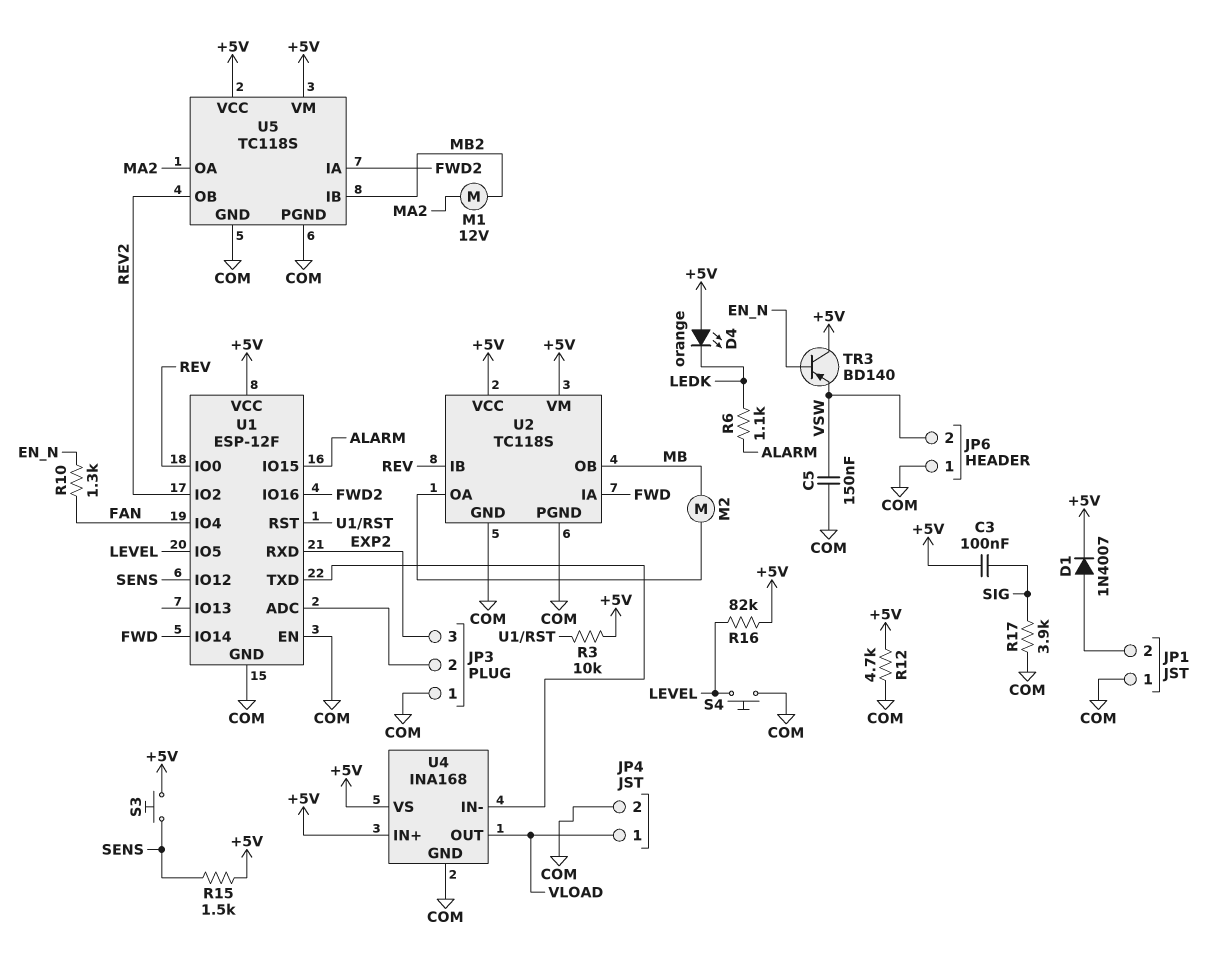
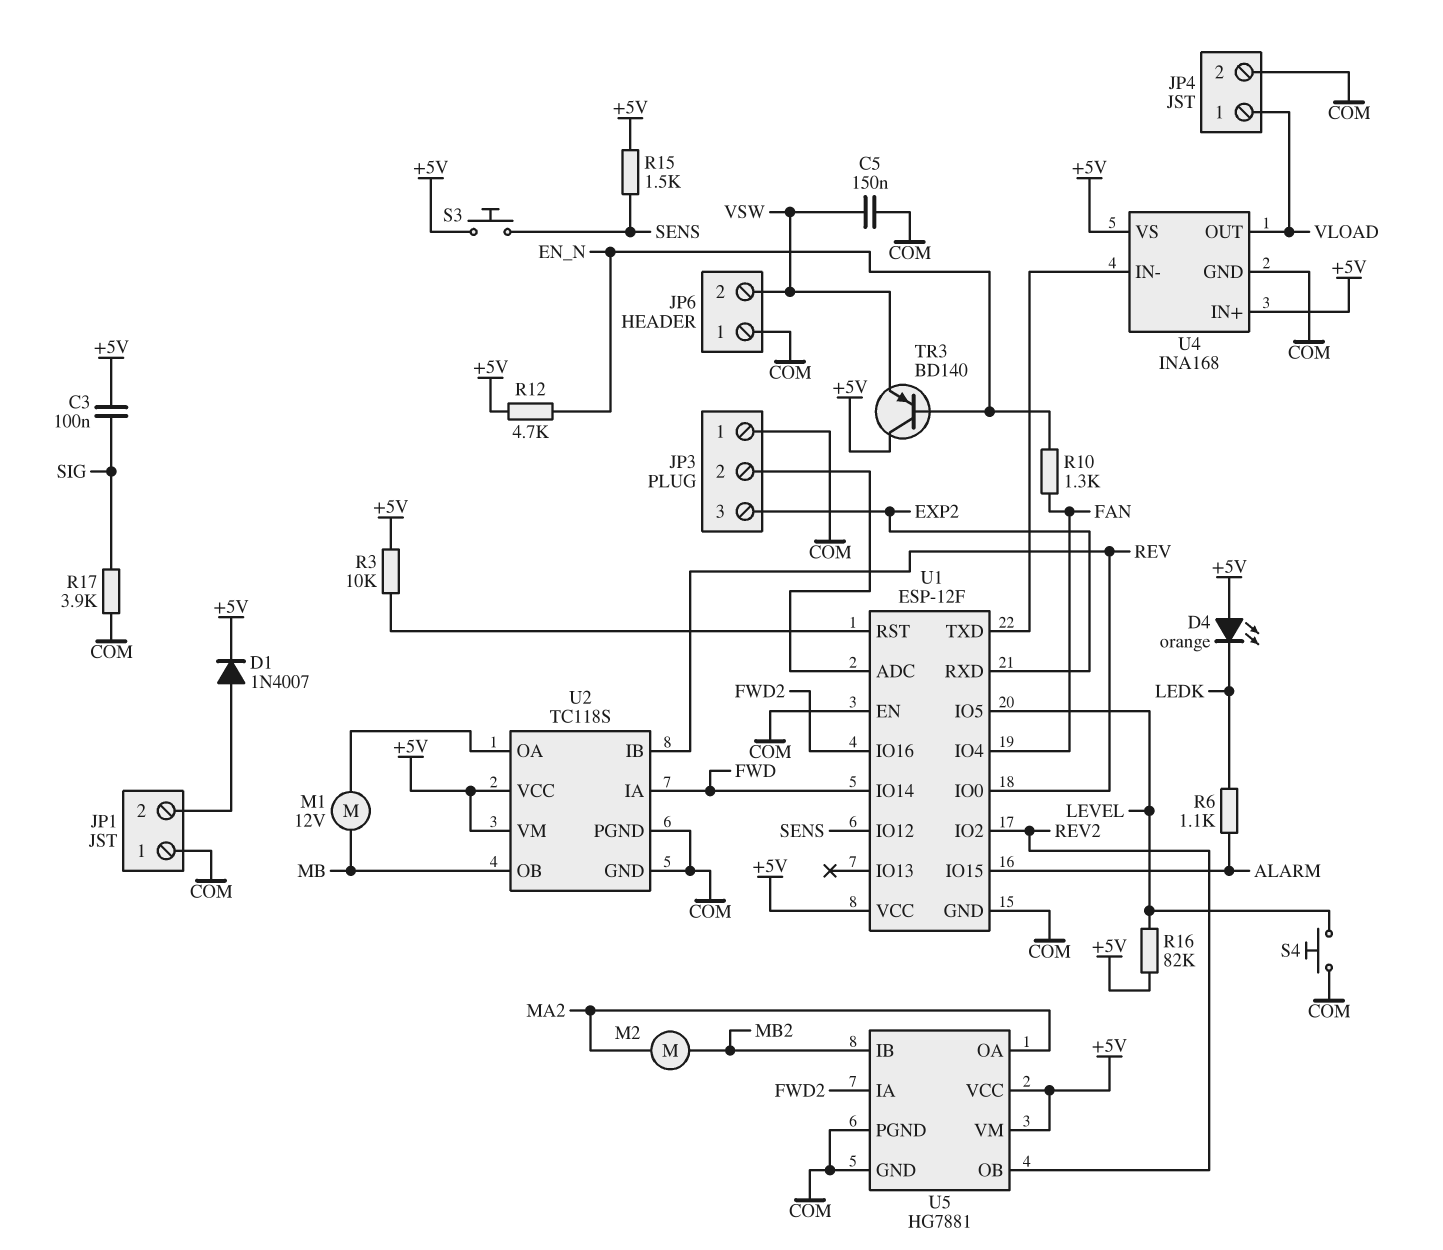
M1: motor 12V (MA2, MB2) -> motor 12V (MB, U2/OA)
M2: motor (MB, U2/OA) -> motor (MA2, MB2)
R12: 4.7k (+5V, COM) -> 4.7k (+5V, EN_N)
U5: TC118S -> HG7881

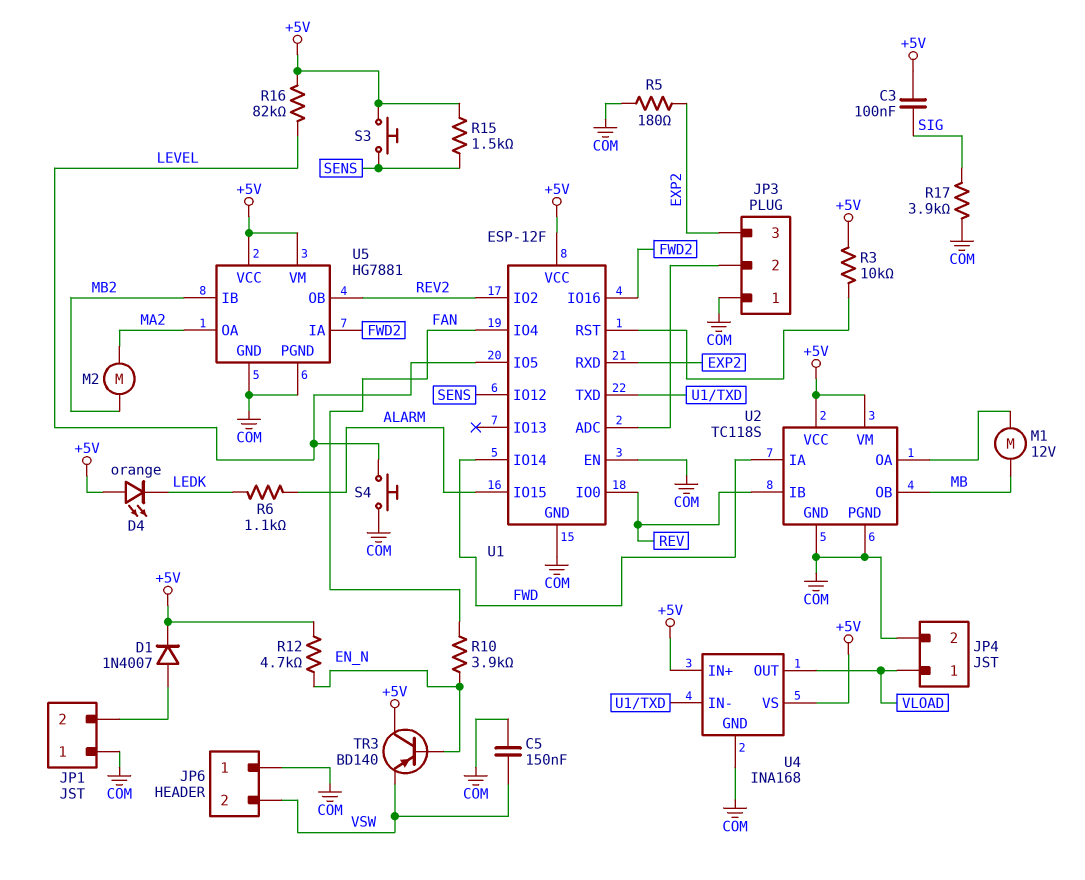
R5: none -> 180 (COM, EXP2)
R10: 1.3k (EN_N, FAN) -> 3.9k (EN_N, FAN)

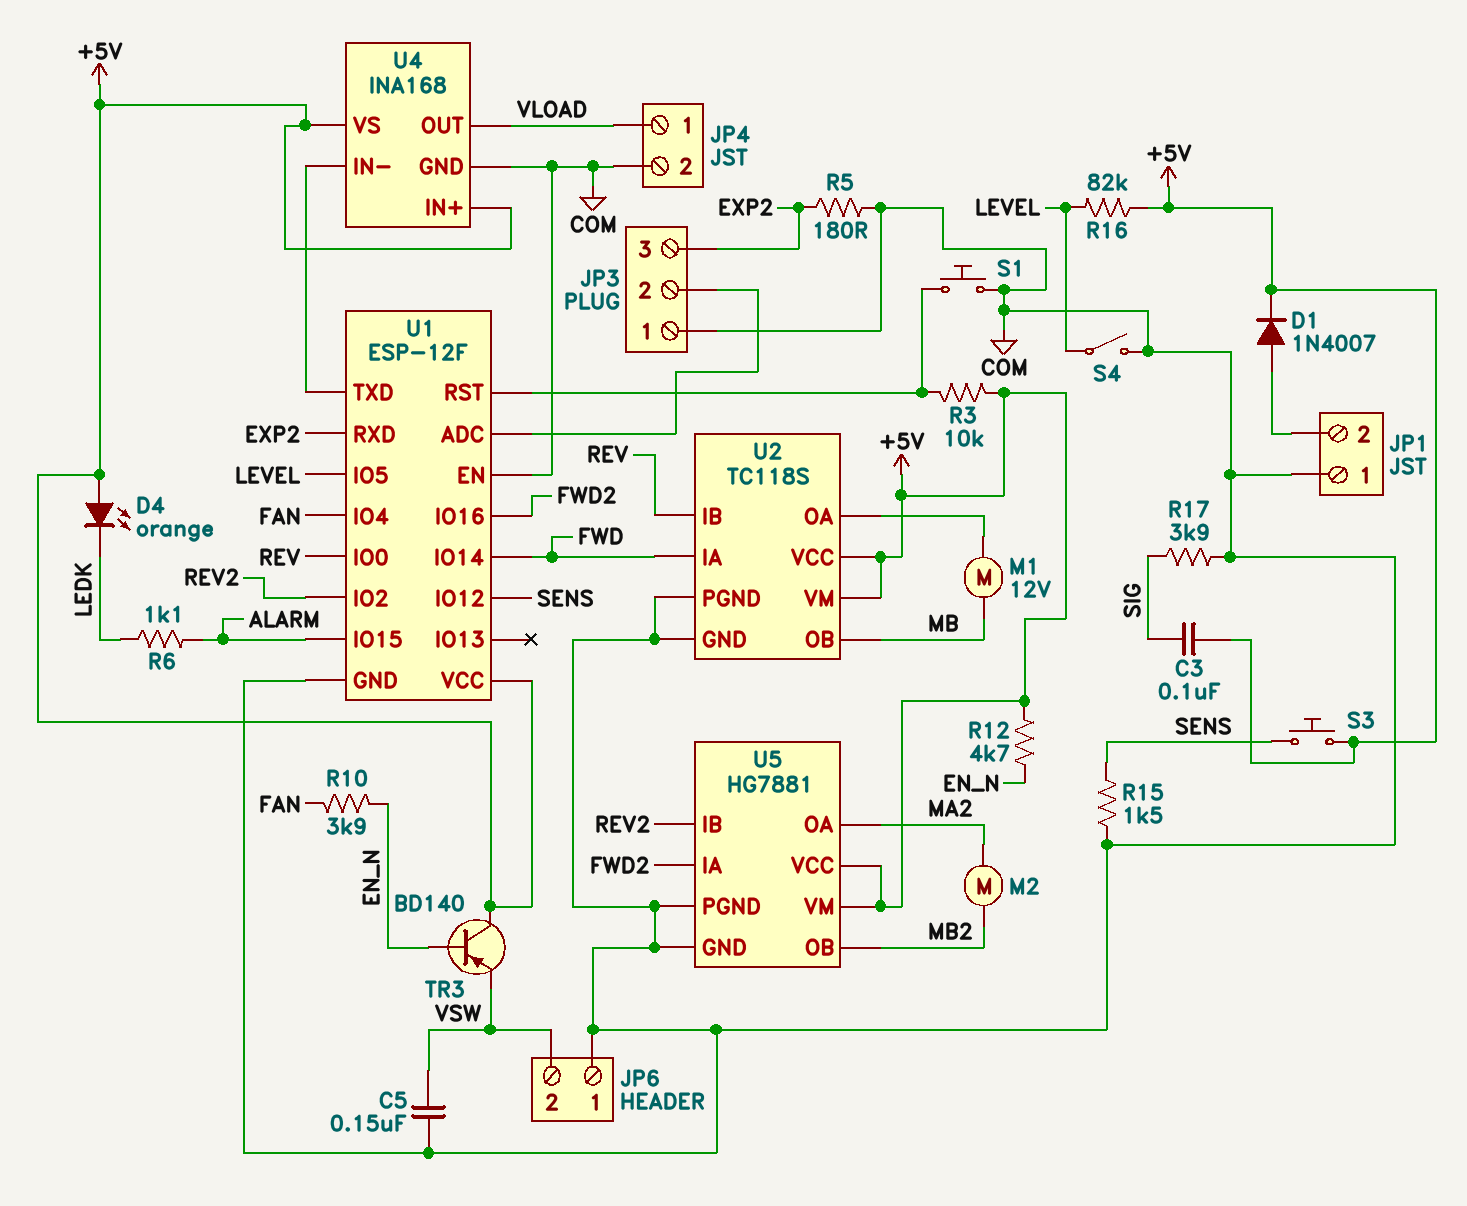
R15: 1.5k (+5V, SENS) -> 1.5k (COM, SENS)
S1: none -> button (COM, U1/RST)
S4: button (COM, LEVEL) -> switch (COM, LEVEL)
U5 pin IB: MB2 -> REV2
U5 pin OB: REV2 -> MB2

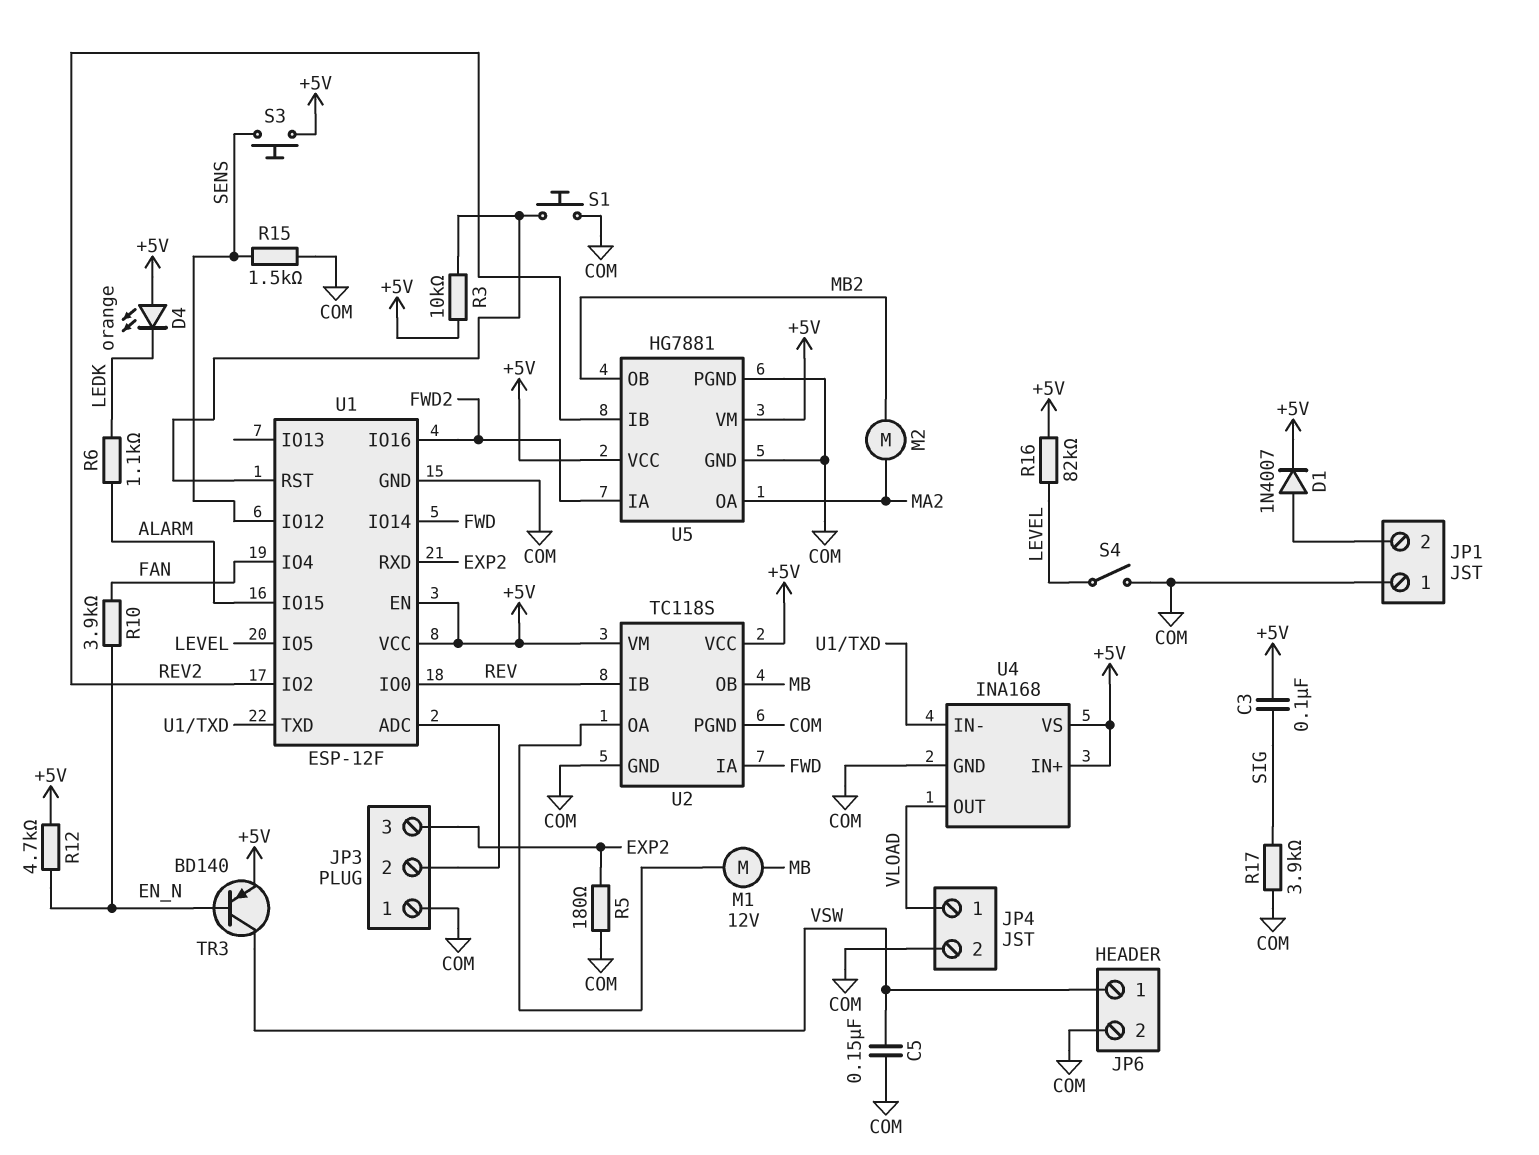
JP6 pin 1: COM -> VSW
JP6 pin 2: VSW -> COM
TR3: PNP BD140 (B EN_N, C +5V, E VSW) -> PNP BD140 (B EN_N, C VSW, E +5V)
U1 pin EN: COM -> +5V

